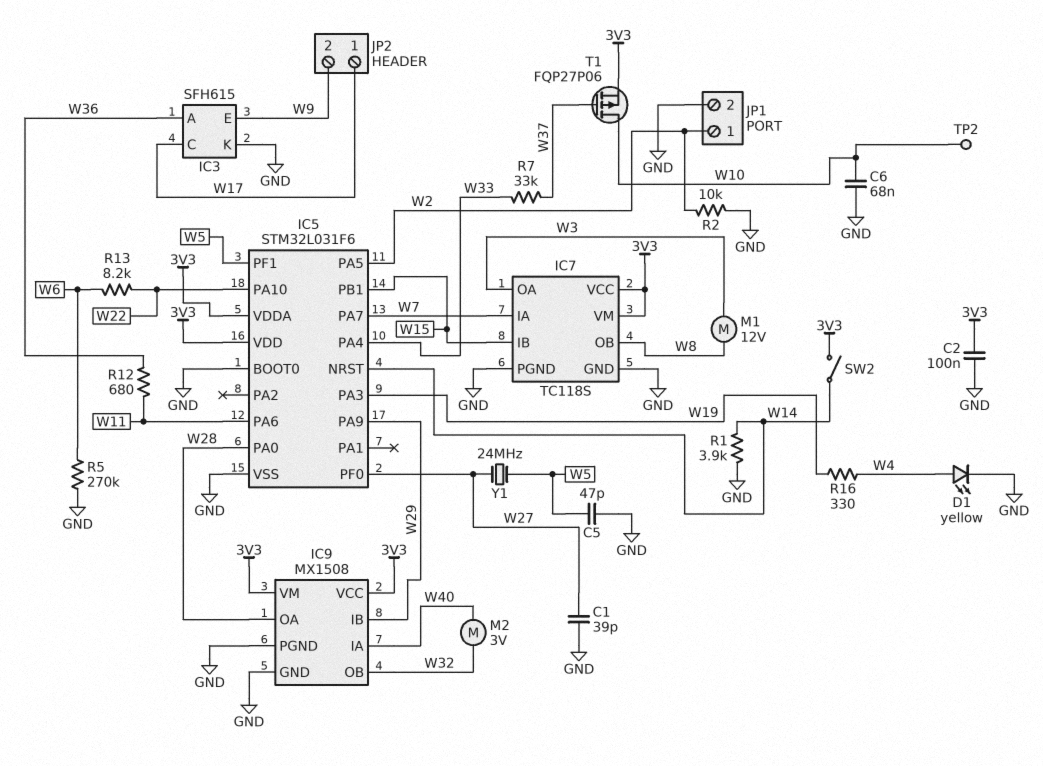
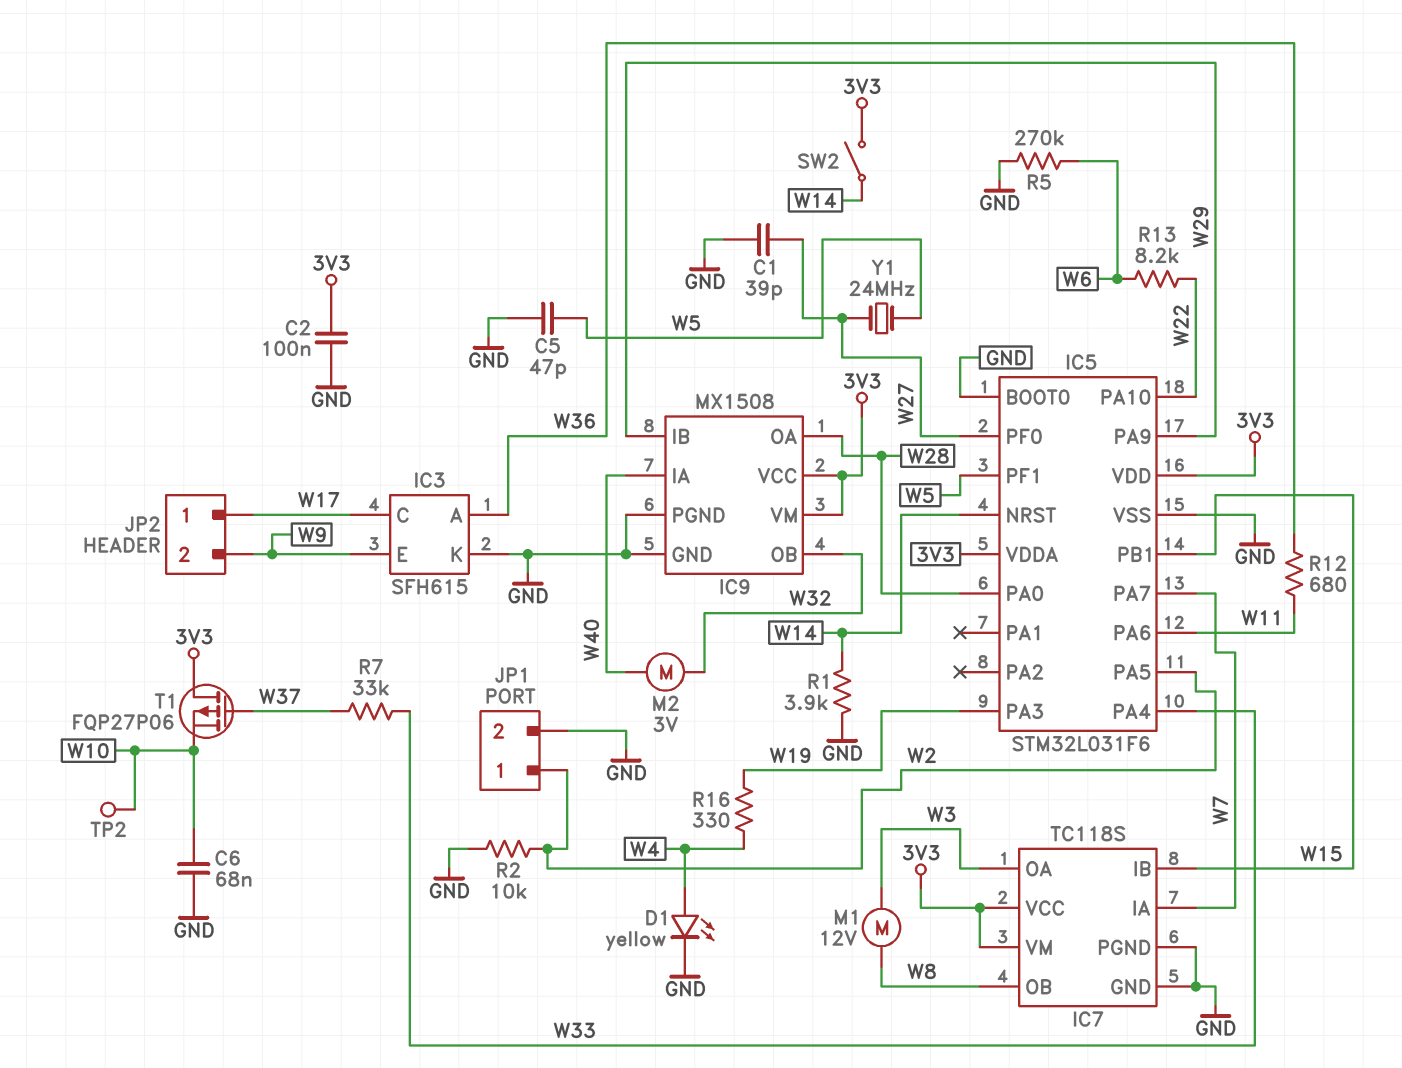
T1: PMOS FQP27P06 (G W37, D W10, S 3V3) -> PMOS FQP27P06 (G W37, D 3V3, S W10)

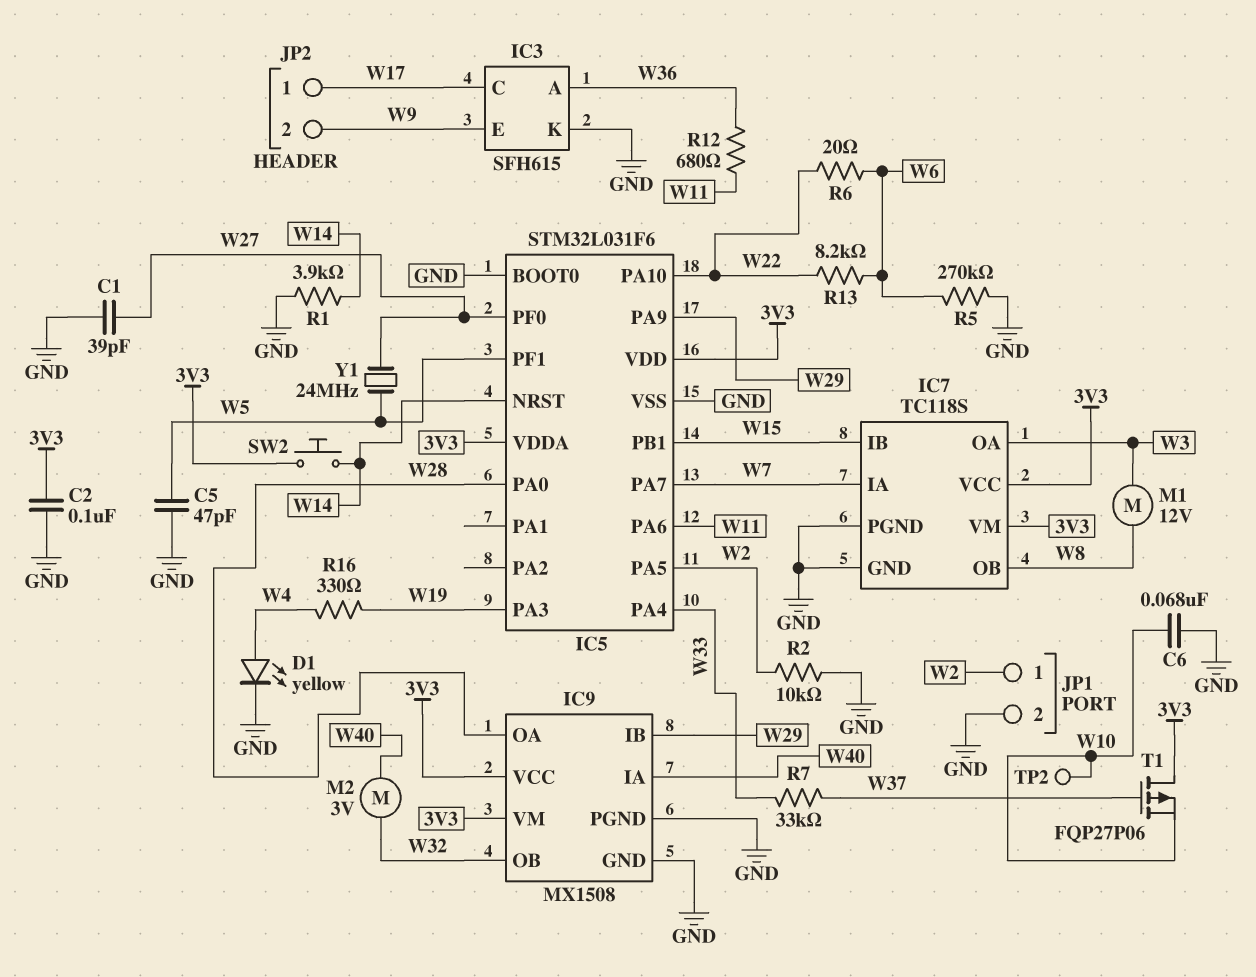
R6: none -> 20 (W6, W22)
SW2: switch (3V3, W14) -> button (3V3, W14)

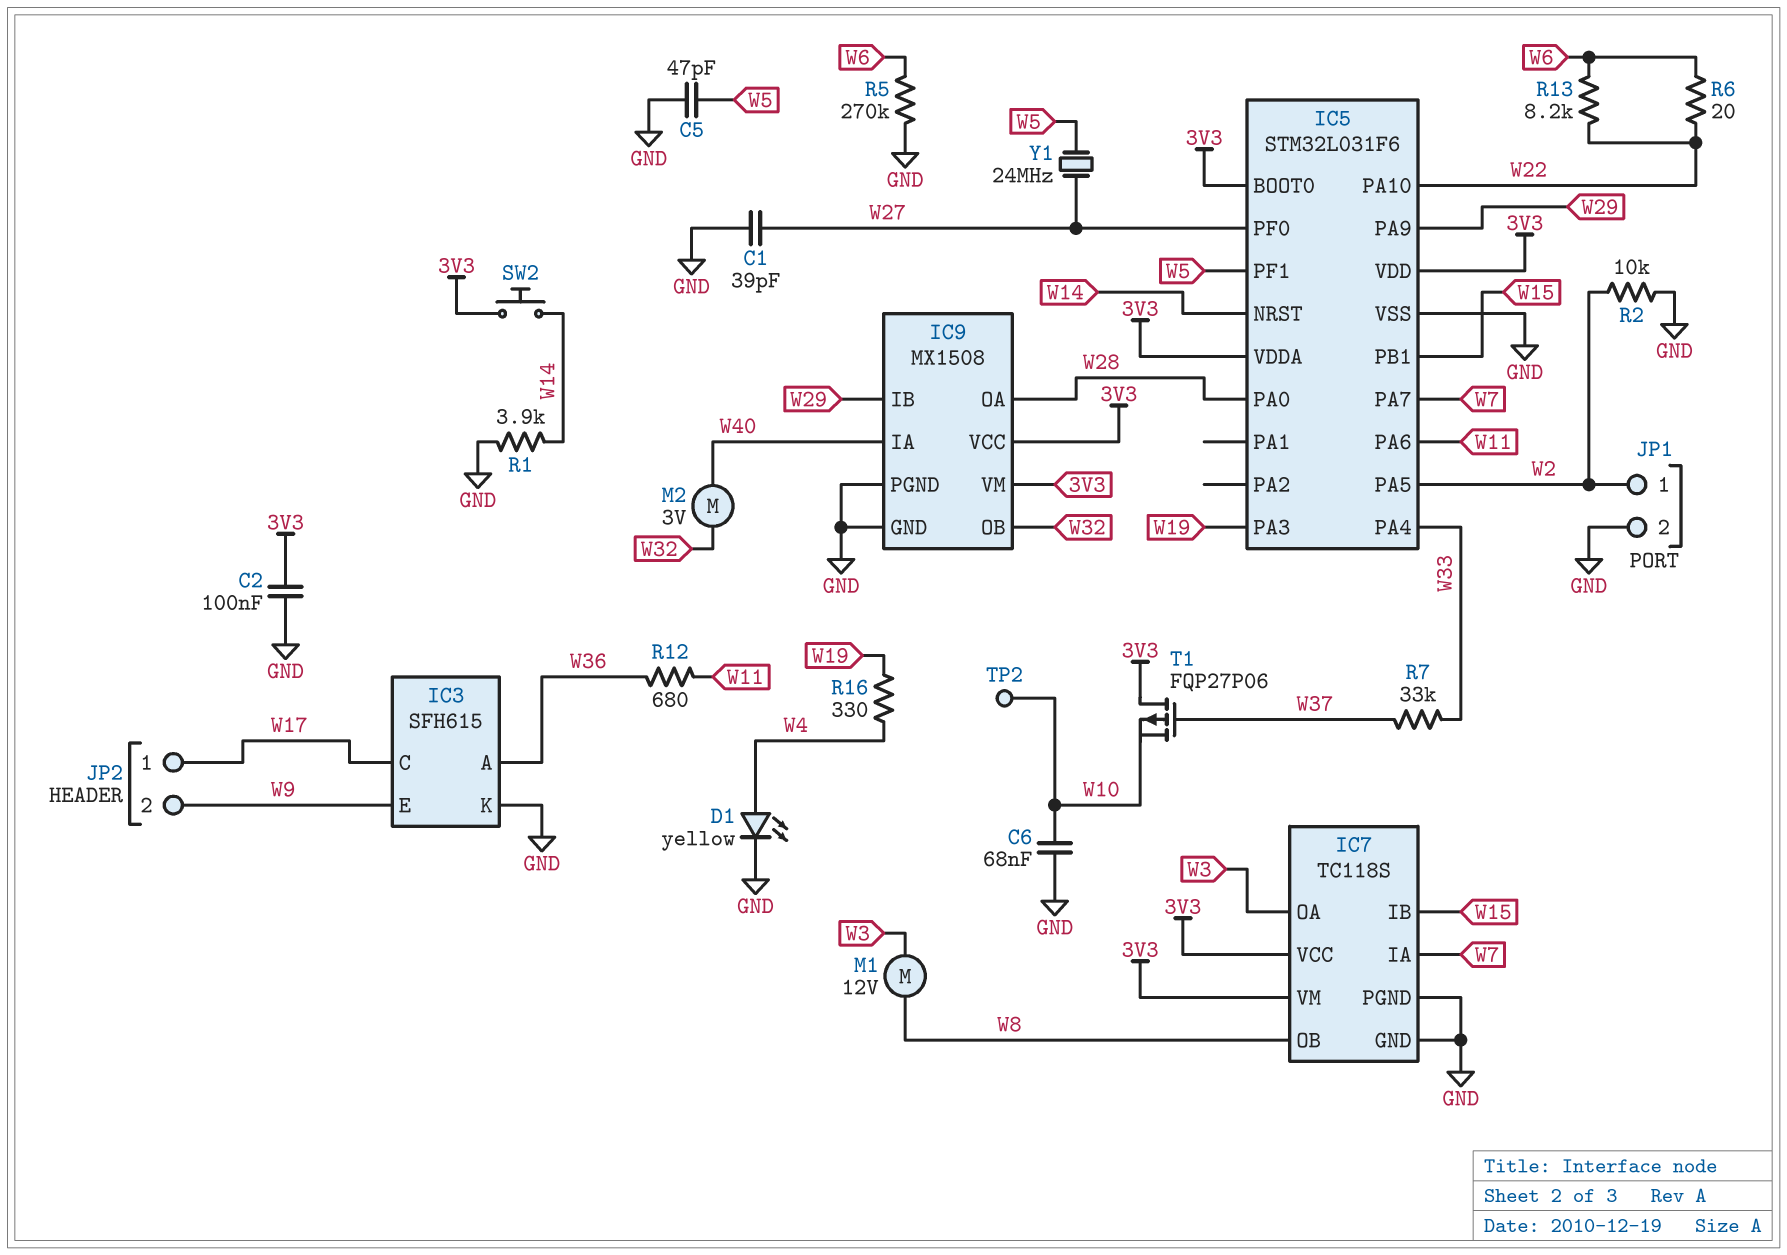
IC5 pin BOOT0: GND -> 3V3

